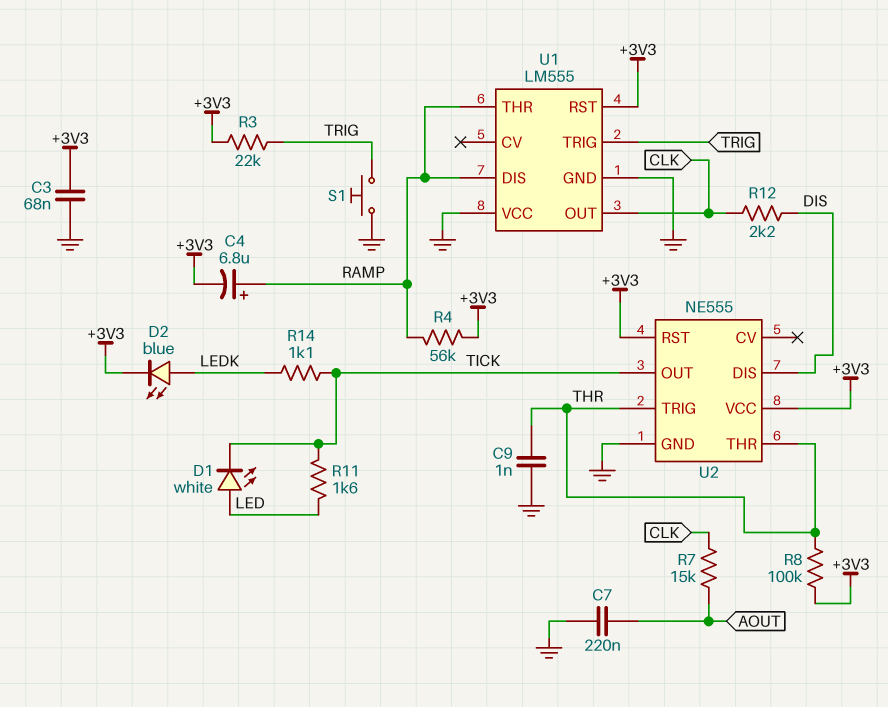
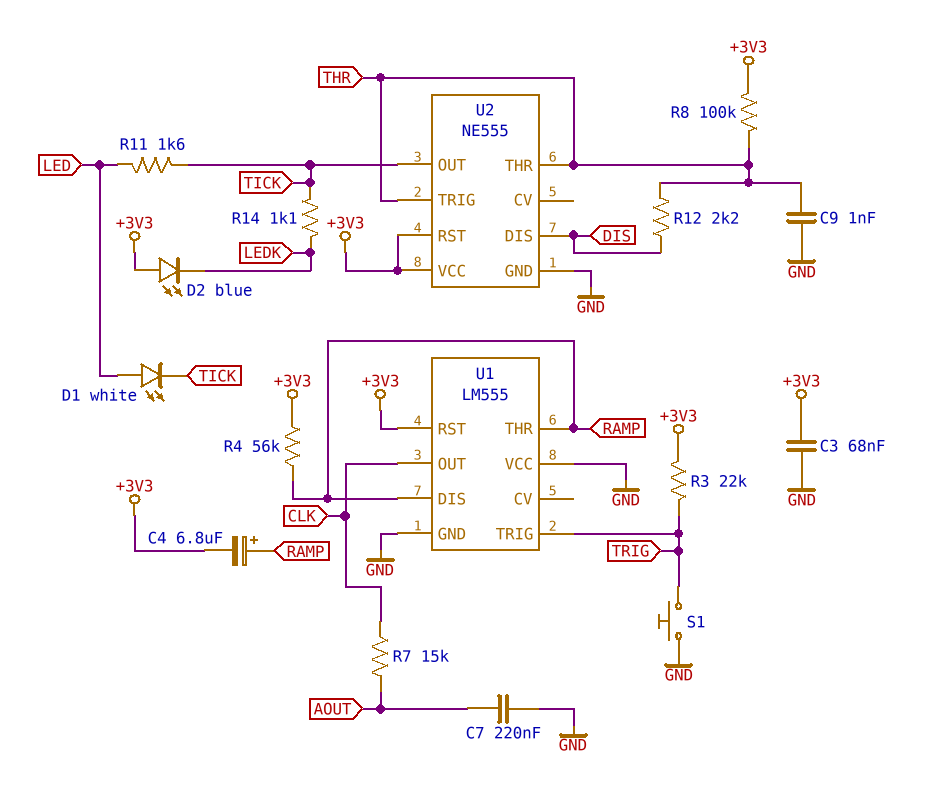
D2: LED blue (A LEDK, K +3V3) -> LED blue (A +3V3, K LEDK)
R12: 2.2k (CLK, DIS) -> 2.2k (DIS, THR)

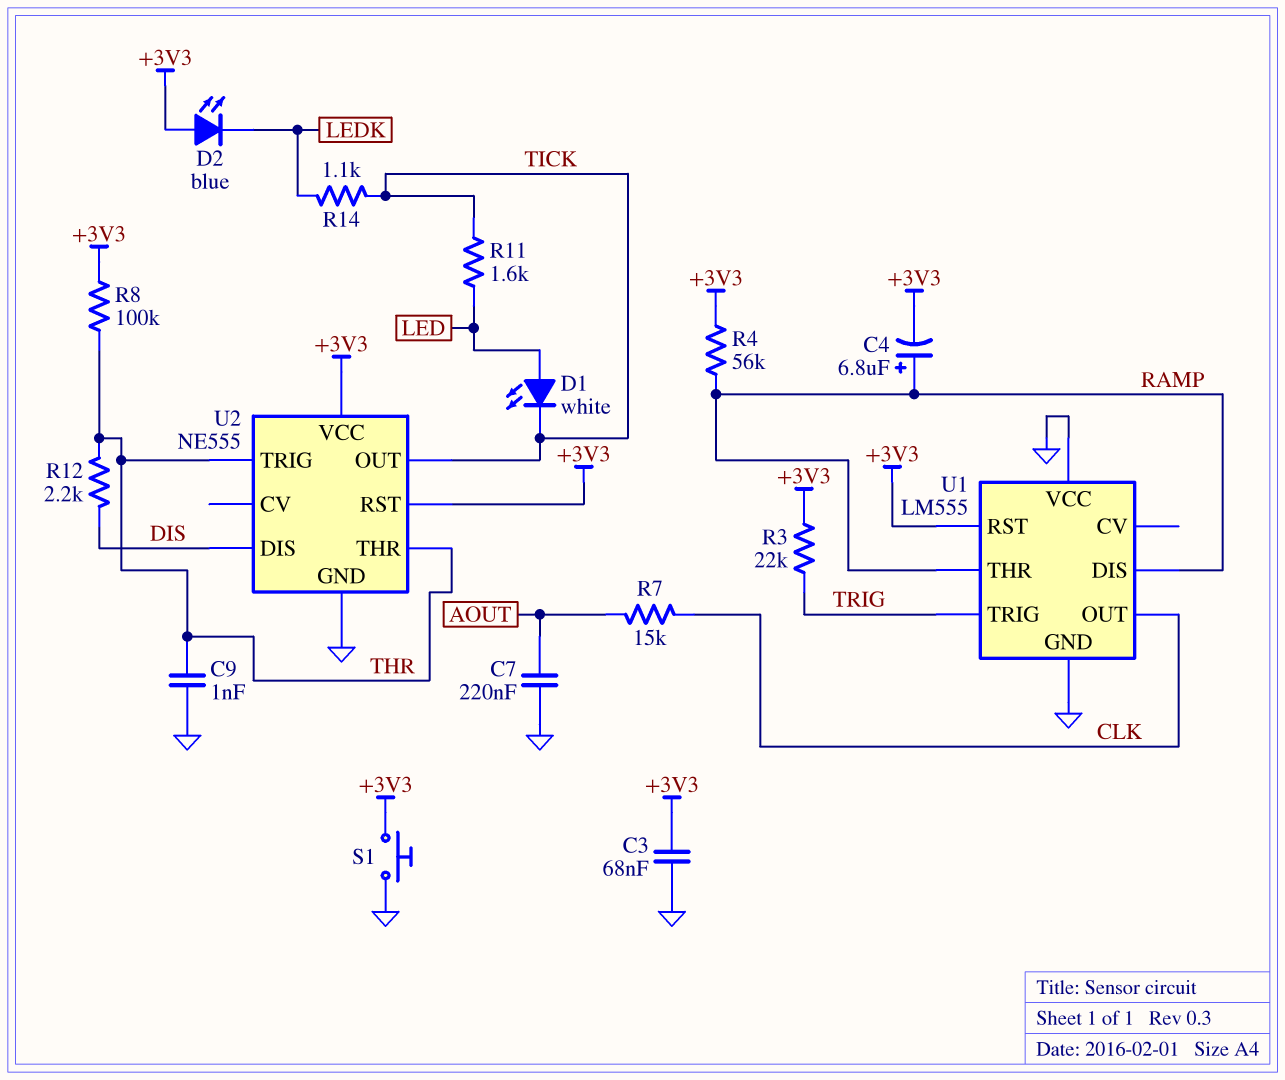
S1: button (GND, TRIG) -> button (+3V3, GND)

